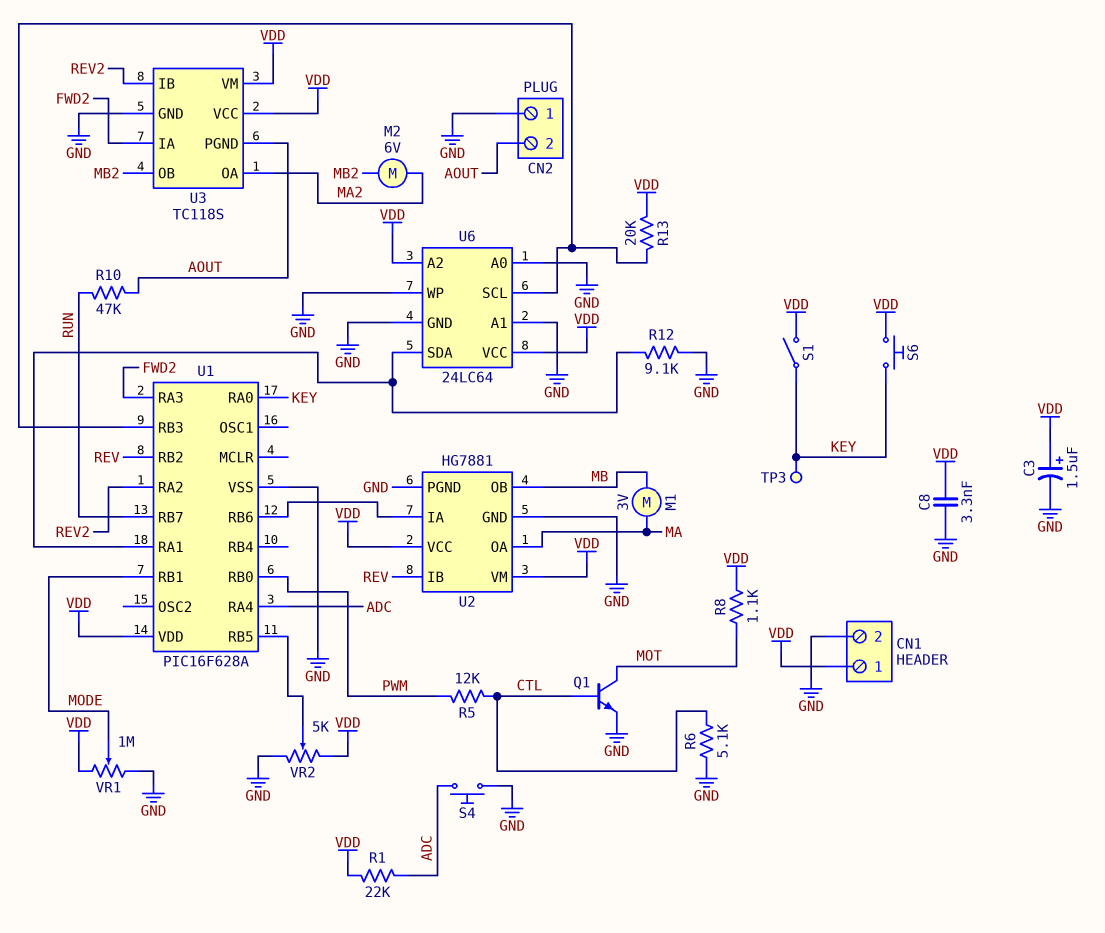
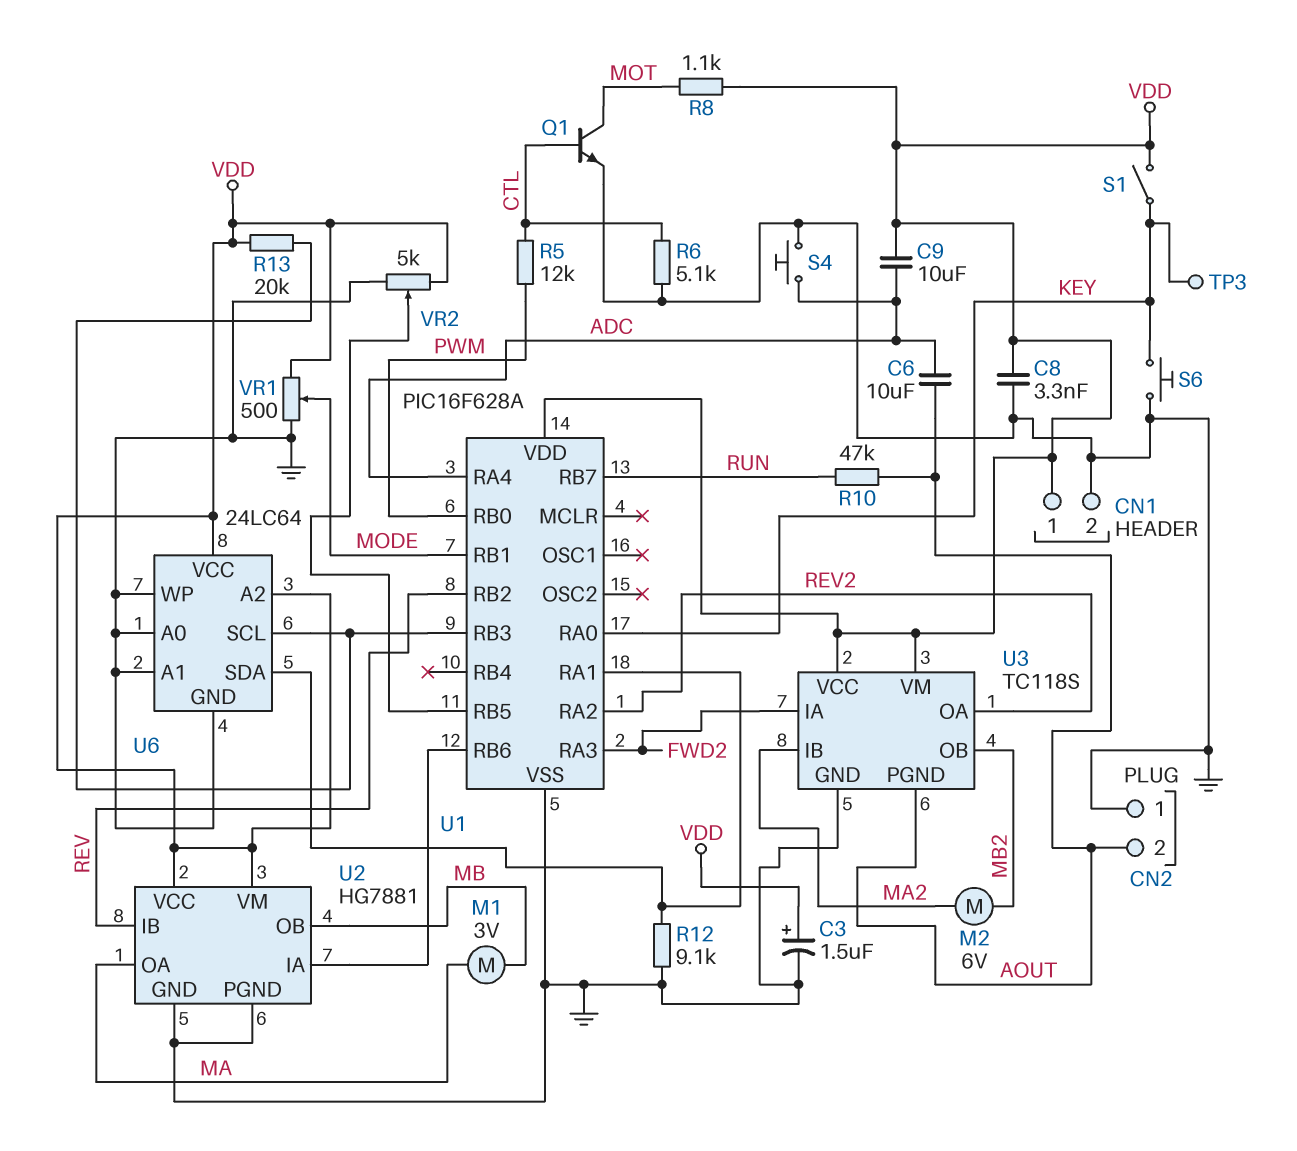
C6: none -> 10uF (ADC, AOUT)
C9: none -> 10uF (ADC, VDD)
R1: 22k (ADC, VDD) -> none
S6: button (KEY, VDD) -> button (GND, KEY)
U3 pin IB: REV2 -> MA2
U3 pin OA: MA2 -> REV2
VR1: 1M (GND, VDD, wiper MODE) -> 500 (GND, VDD, wiper MODE)

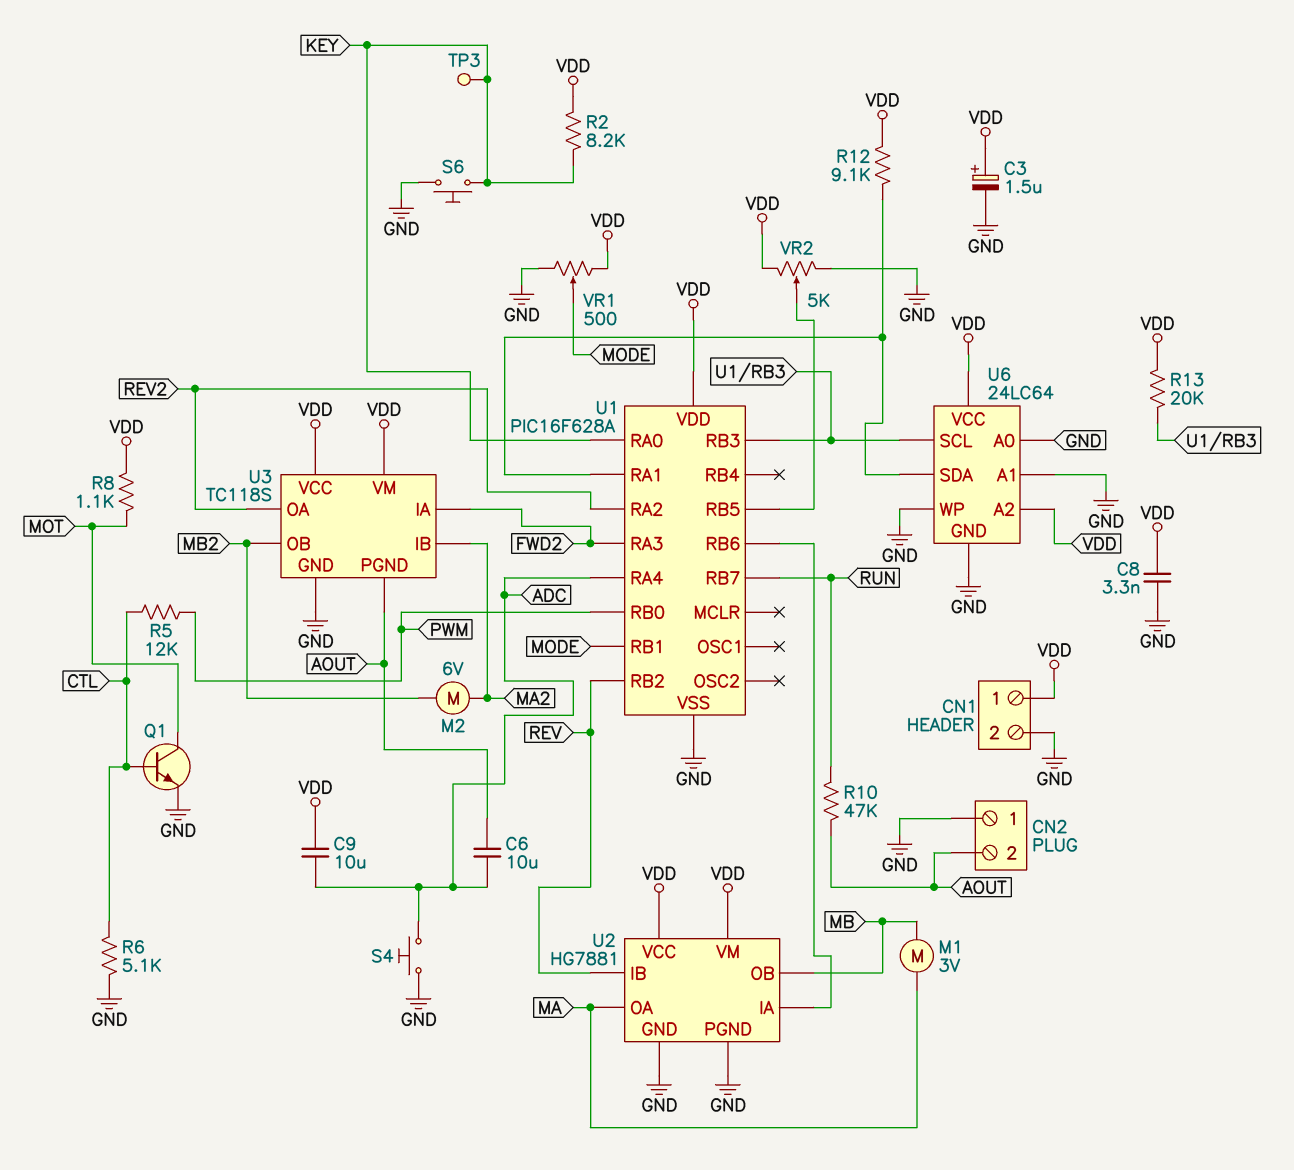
R2: none -> 8.2k (KEY, VDD)
R12: 9.1k (GND, U1/RA1) -> 9.1k (U1/RA1, VDD)
S1: switch (KEY, VDD) -> none

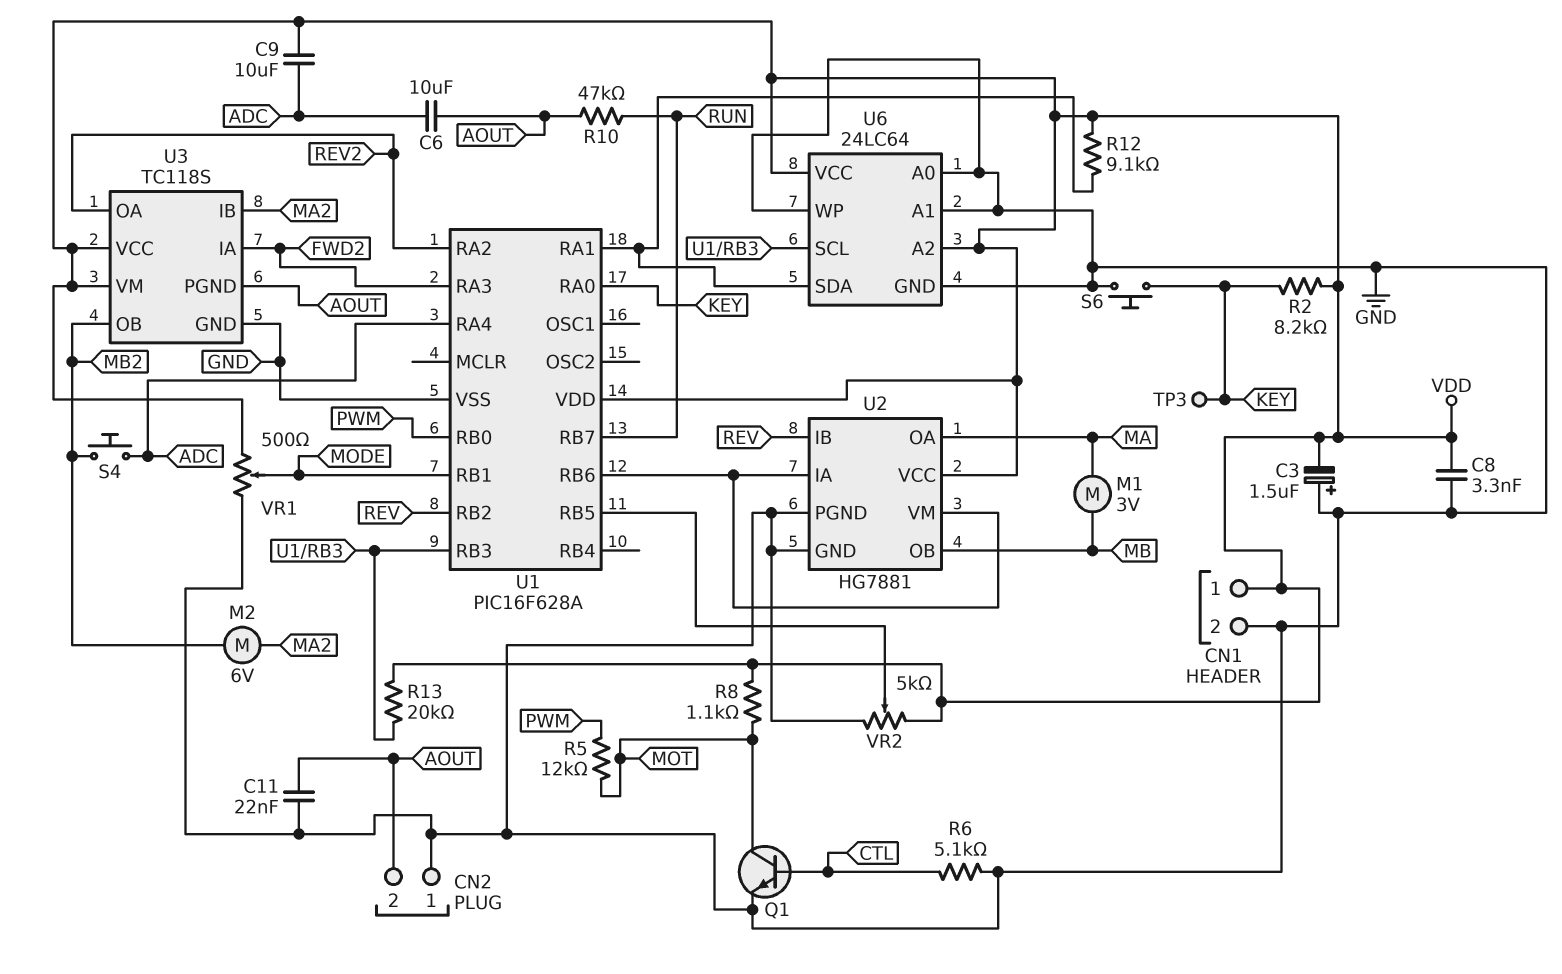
C3: 1.5uF (plus VDD, minus GND) -> 1.5uF (plus GND, minus VDD)
C11: none -> 22nF (AOUT, GND)
R5: 12k (CTL, PWM) -> 12k (MOT, PWM)
S4: button (ADC, GND) -> button (ADC, MB2)
U2 pin VM: VDD -> U1/RB6

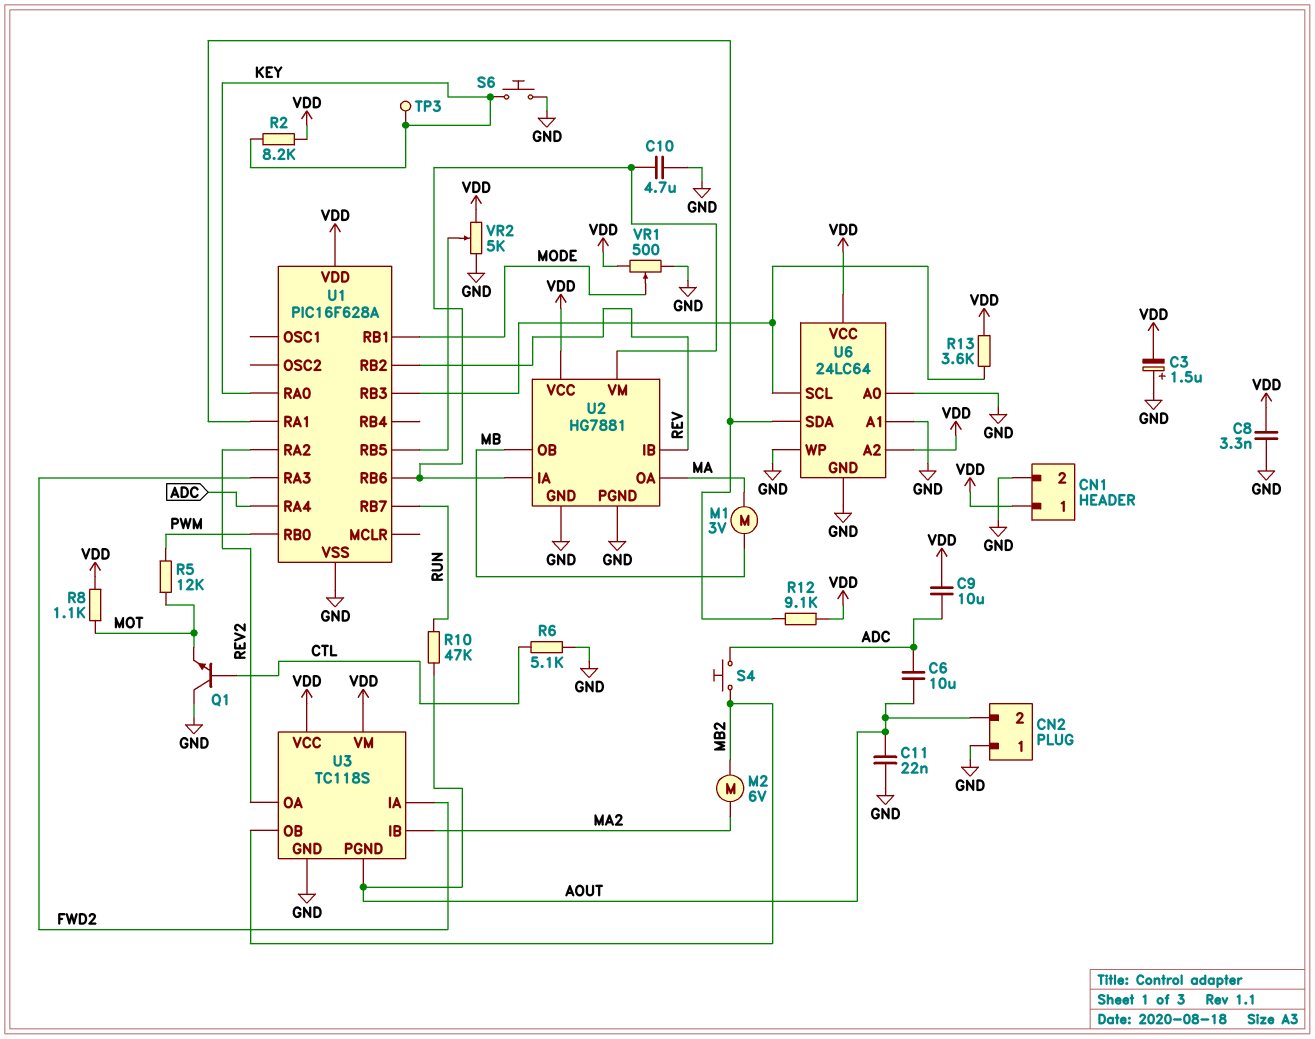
C10: none -> 4.7uF (GND, U1/RB6)
Q1: NPN (B CTL, C MOT, E GND) -> NPN (B CTL, C GND, E MOT)
R13: 20k (U1/RB3, VDD) -> 3.6k (U1/RB3, VDD)

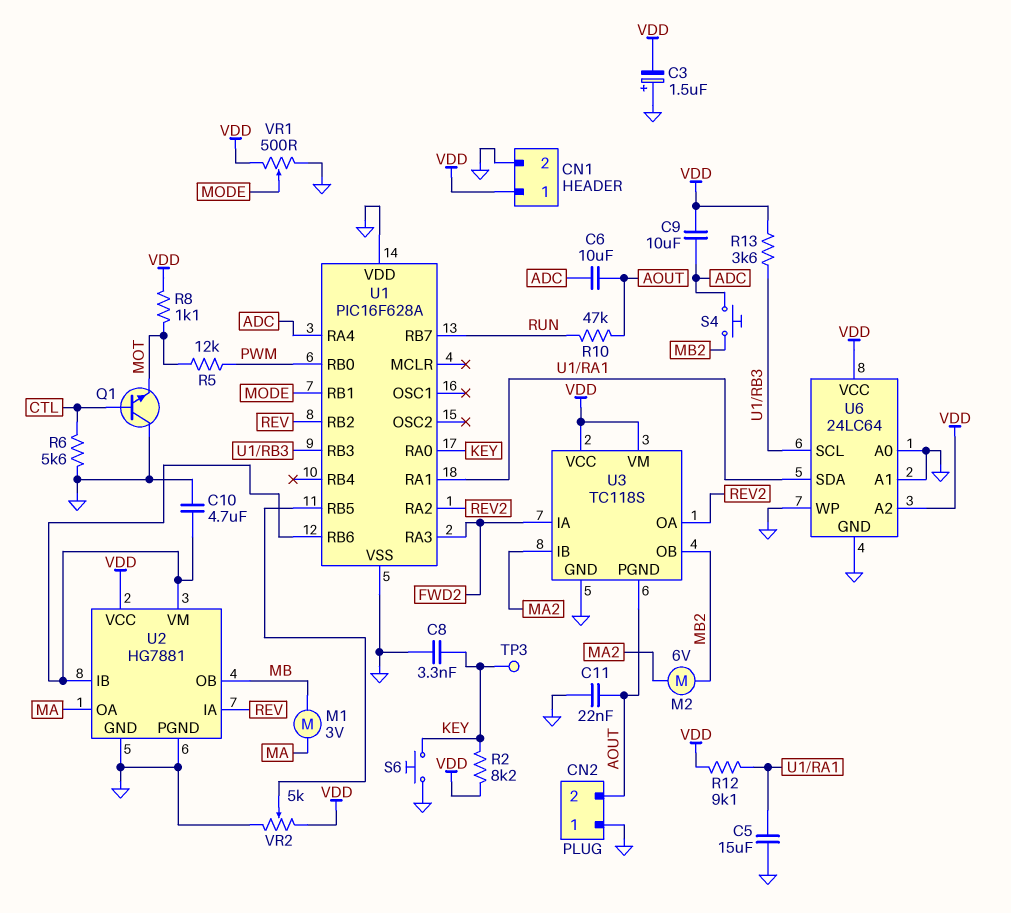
C5: none -> 15uF (GND, U1/RA1)
C8: 3.3nF (GND, VDD) -> 3.3nF (GND, KEY)
R6: 5.1k (CTL, GND) -> 5.6k (CTL, GND)
U1 pin VDD: VDD -> GND
U2 pin IA: U1/RB6 -> REV
U2 pin IB: REV -> U1/RB6

